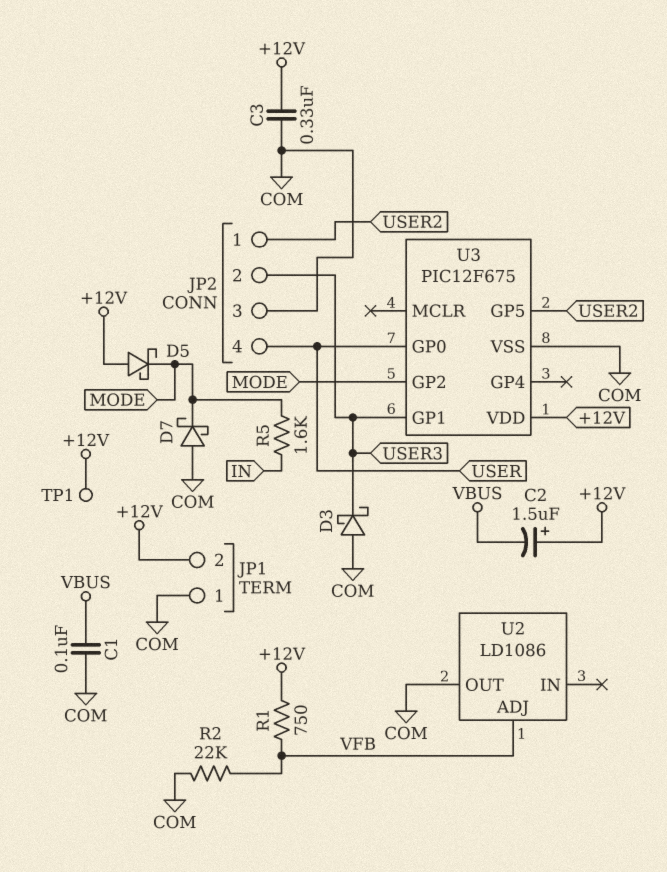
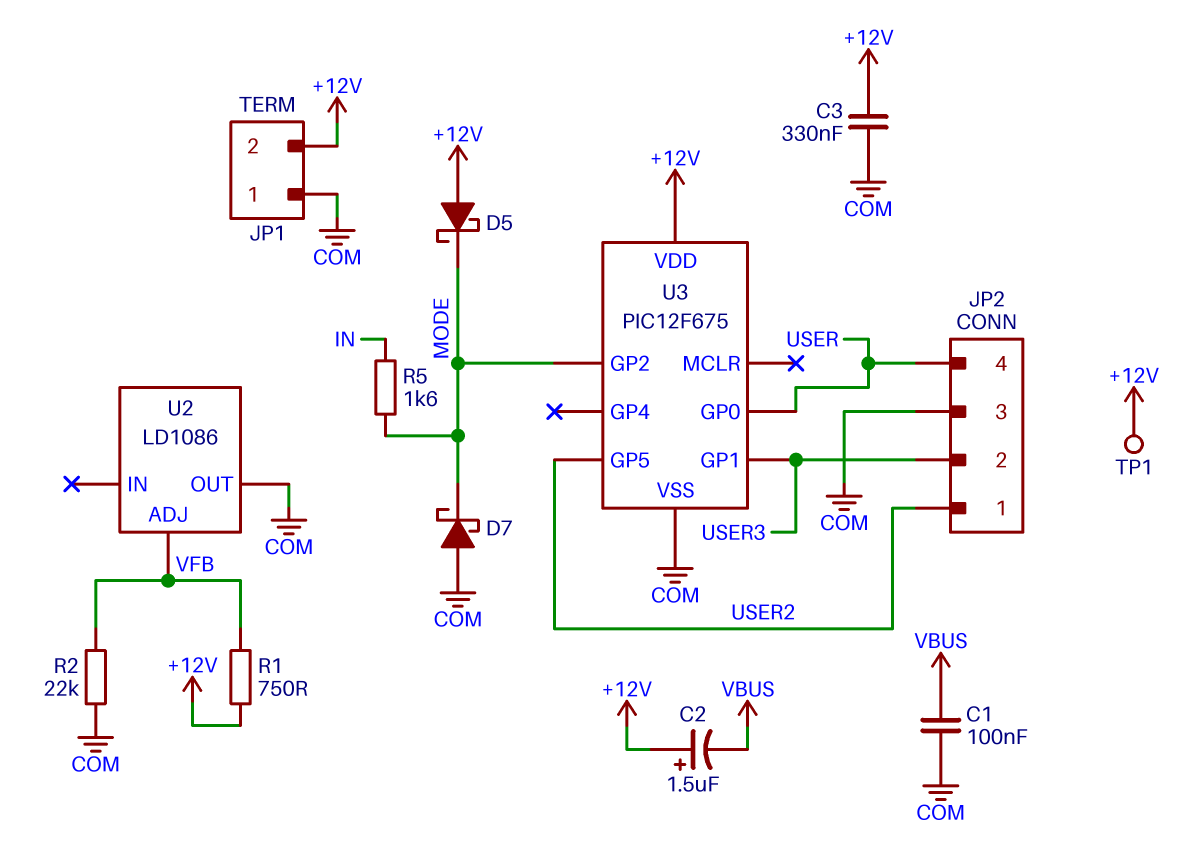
D3: schottky (A COM, K USER3) -> none

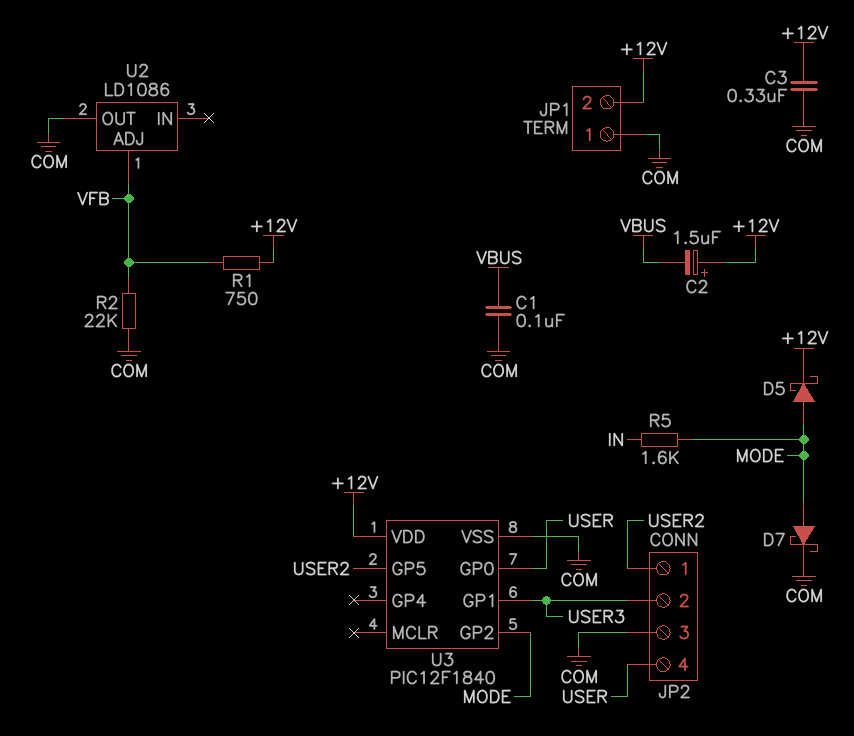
D5: schottky (A +12V, K MODE) -> schottky (A MODE, K +12V)
D7: schottky (A COM, K MODE) -> schottky (A MODE, K COM)
TP1: test point (+12V) -> none
U3: PIC12F675 -> PIC12F1840

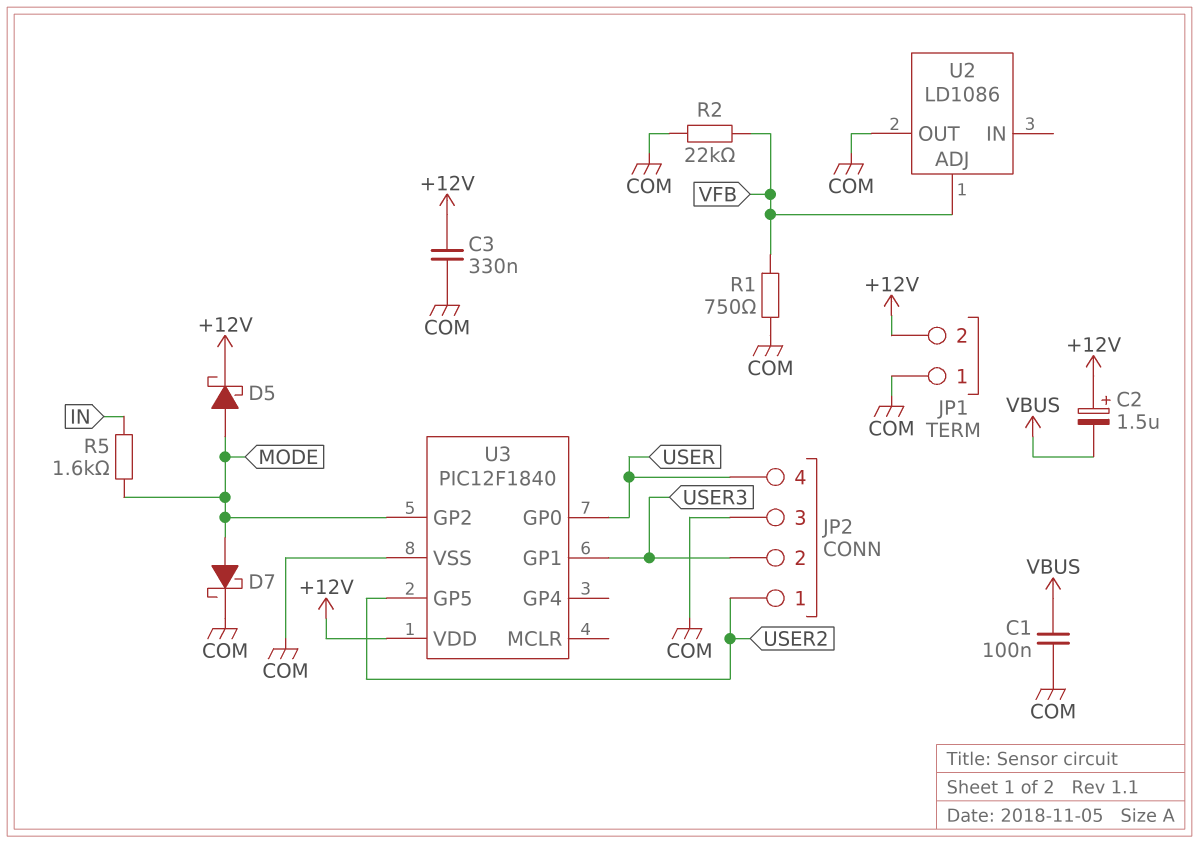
R1: 750 (+12V, VFB) -> 750 (COM, VFB)

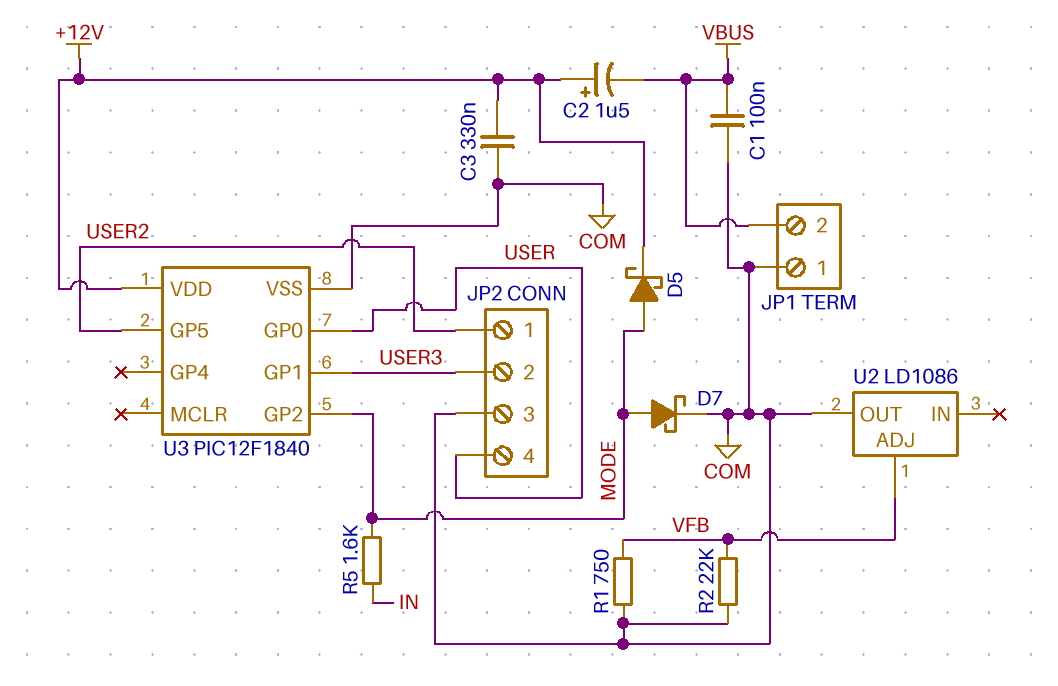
JP1 pin 2: +12V -> VBUS

